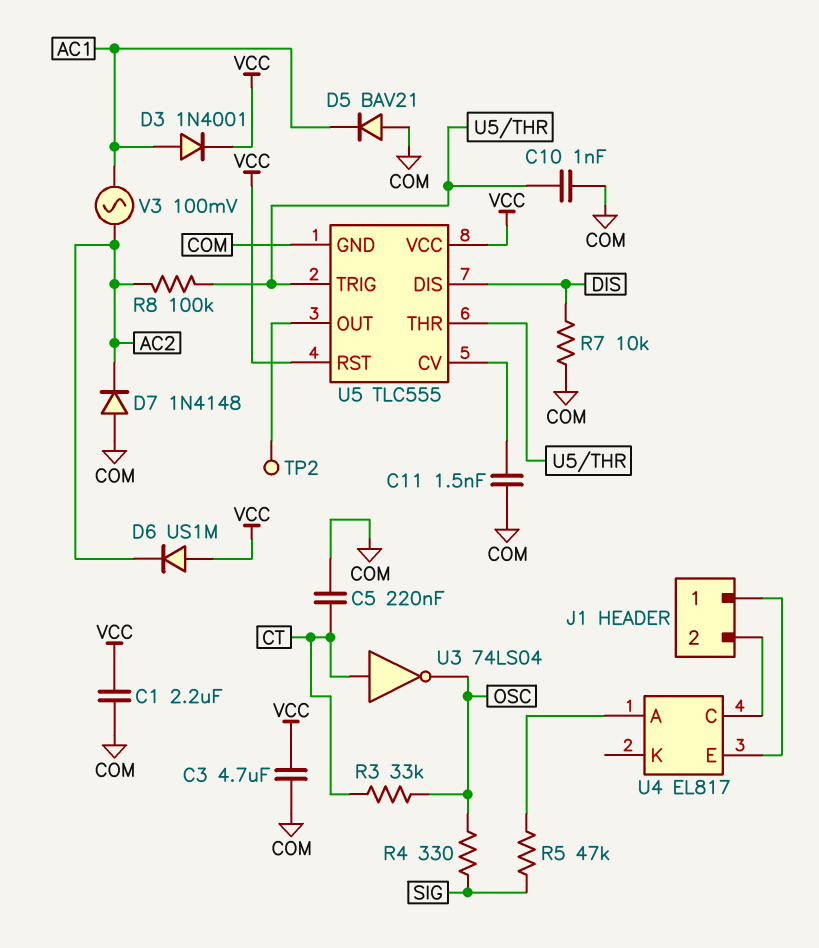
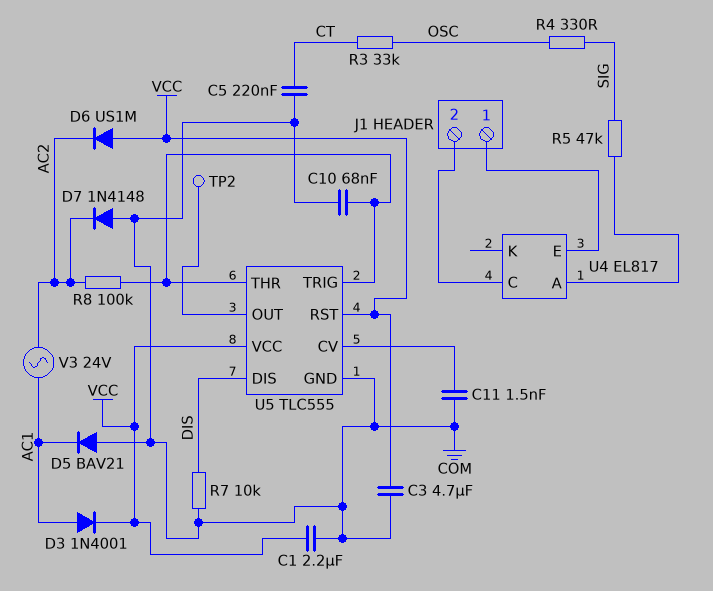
C10: 1nF (COM, U5/THR) -> 68nF (COM, U5/THR)
U3: NOT 74LS04 (in CT, out OSC) -> none
V3: AC 100mV (AC1, AC2) -> AC 24V (AC1, AC2)

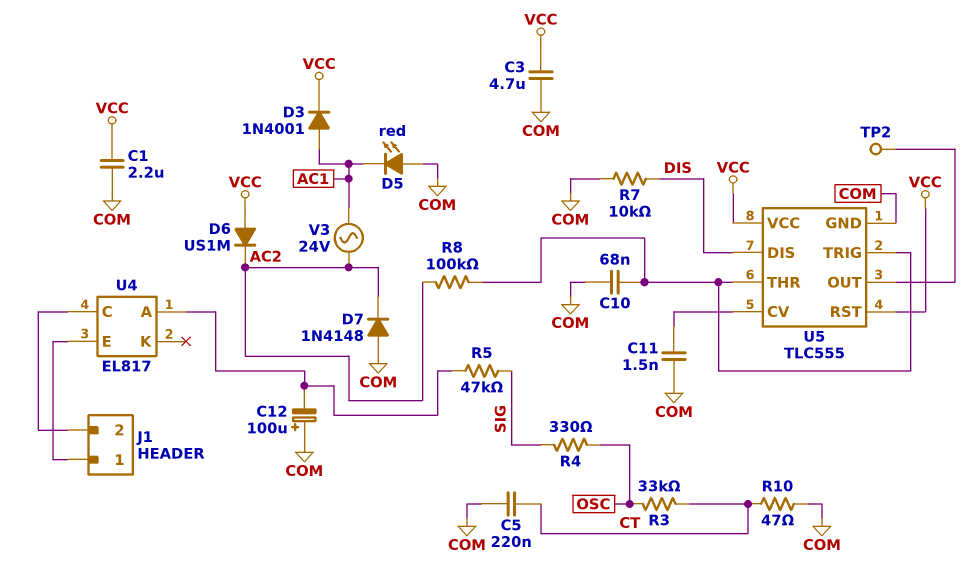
C12: none -> 100uF (plus COM, minus U4/A)
D5: diode BAV21 (A COM, K AC1) -> LED red (A COM, K AC1)
R10: none -> 47 (COM, CT)

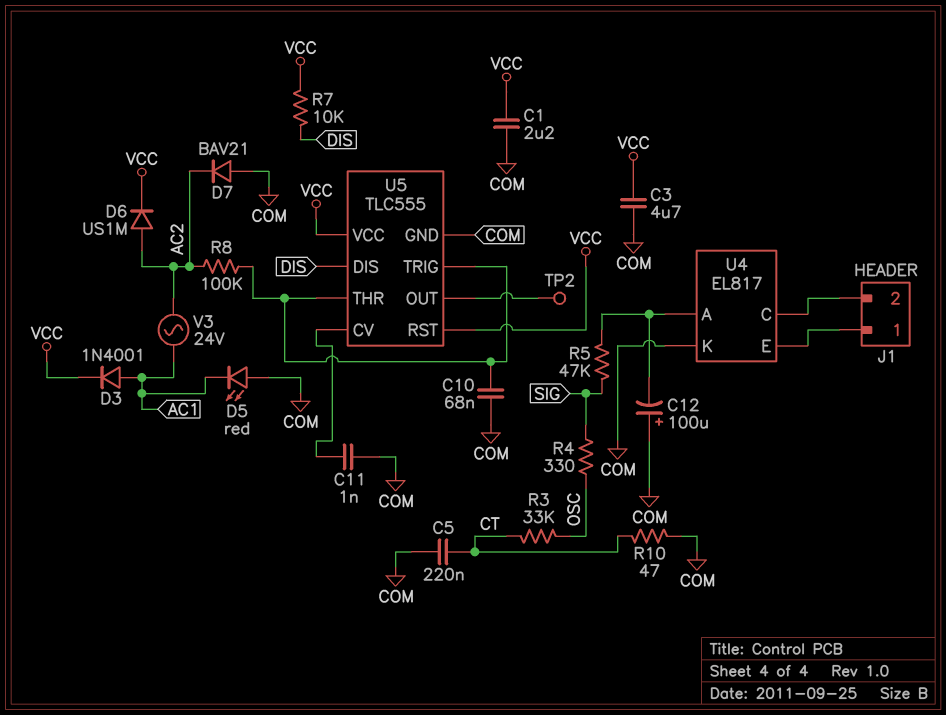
C11: 1.5nF (COM, U5/CV) -> 1nF (COM, U5/CV)
D6: diode US1M (A VCC, K AC2) -> diode US1M (A AC2, K VCC)
D7: diode 1N4148 (A COM, K AC2) -> diode BAV21 (A COM, K AC2)
R7: 10k (COM, DIS) -> 10k (DIS, VCC)
U4 pin K: none -> COM

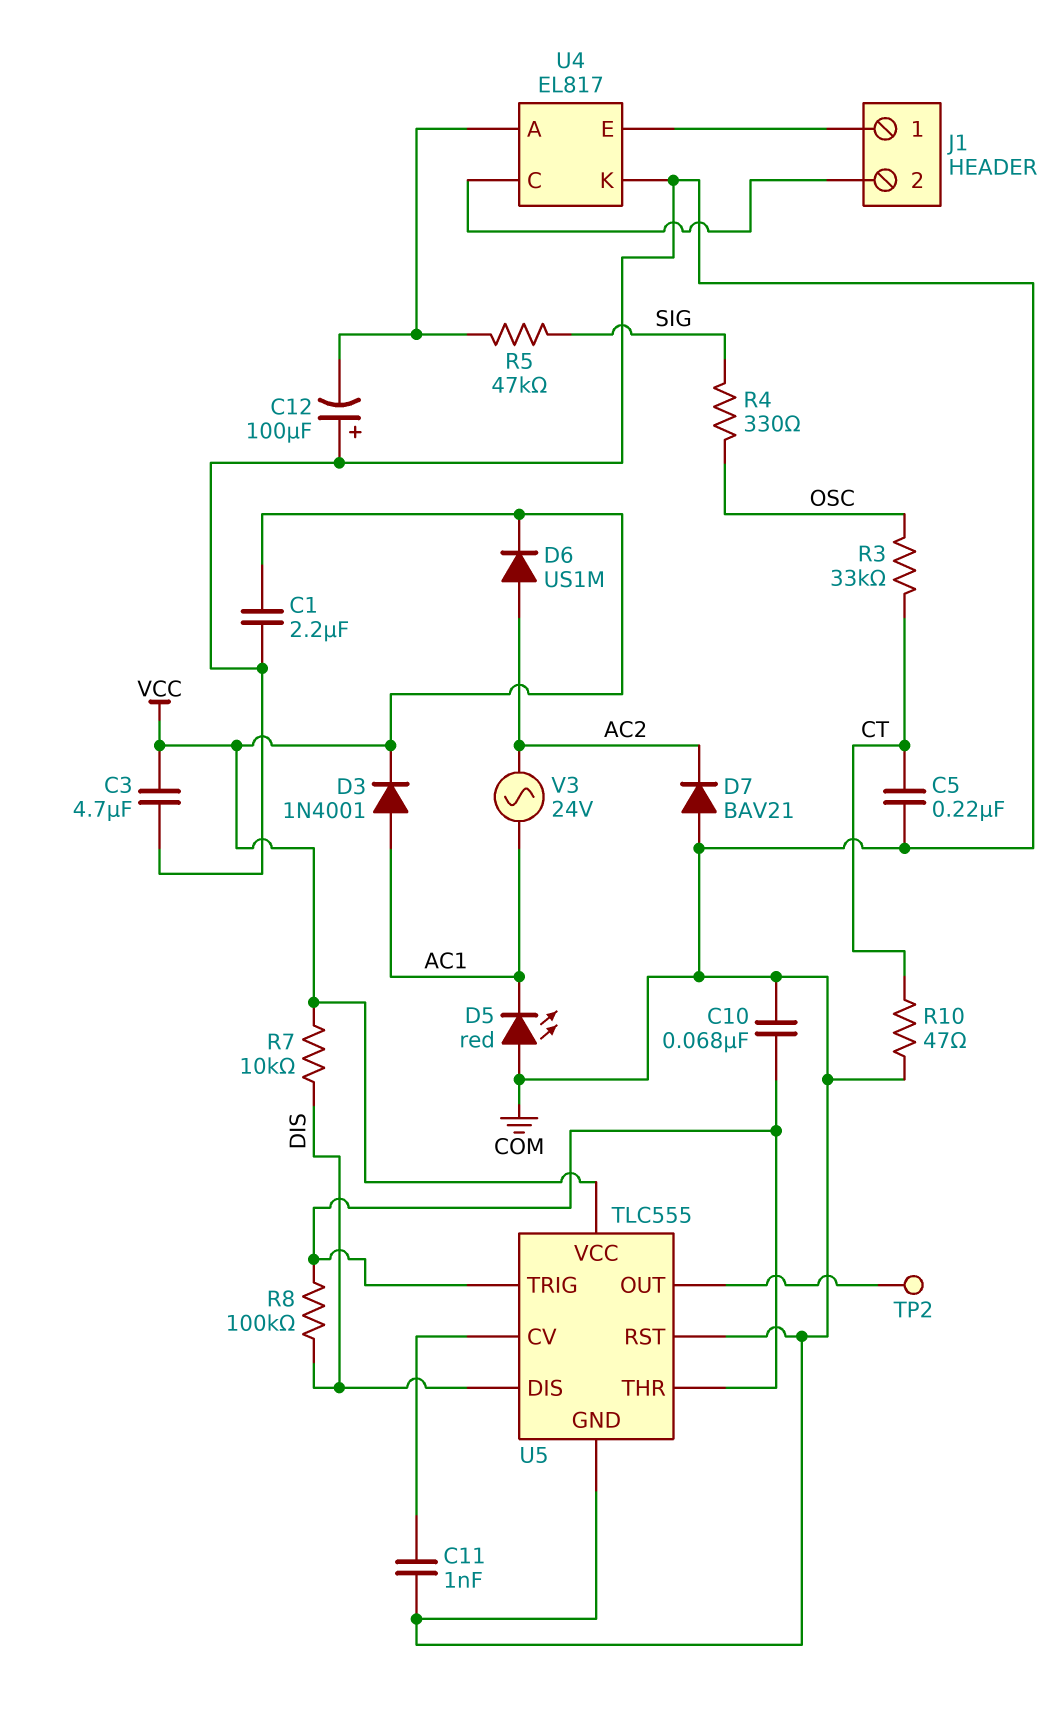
R8: 100k (AC2, U5/THR) -> 100k (DIS, U5/THR)
U5 pin RST: VCC -> COM

